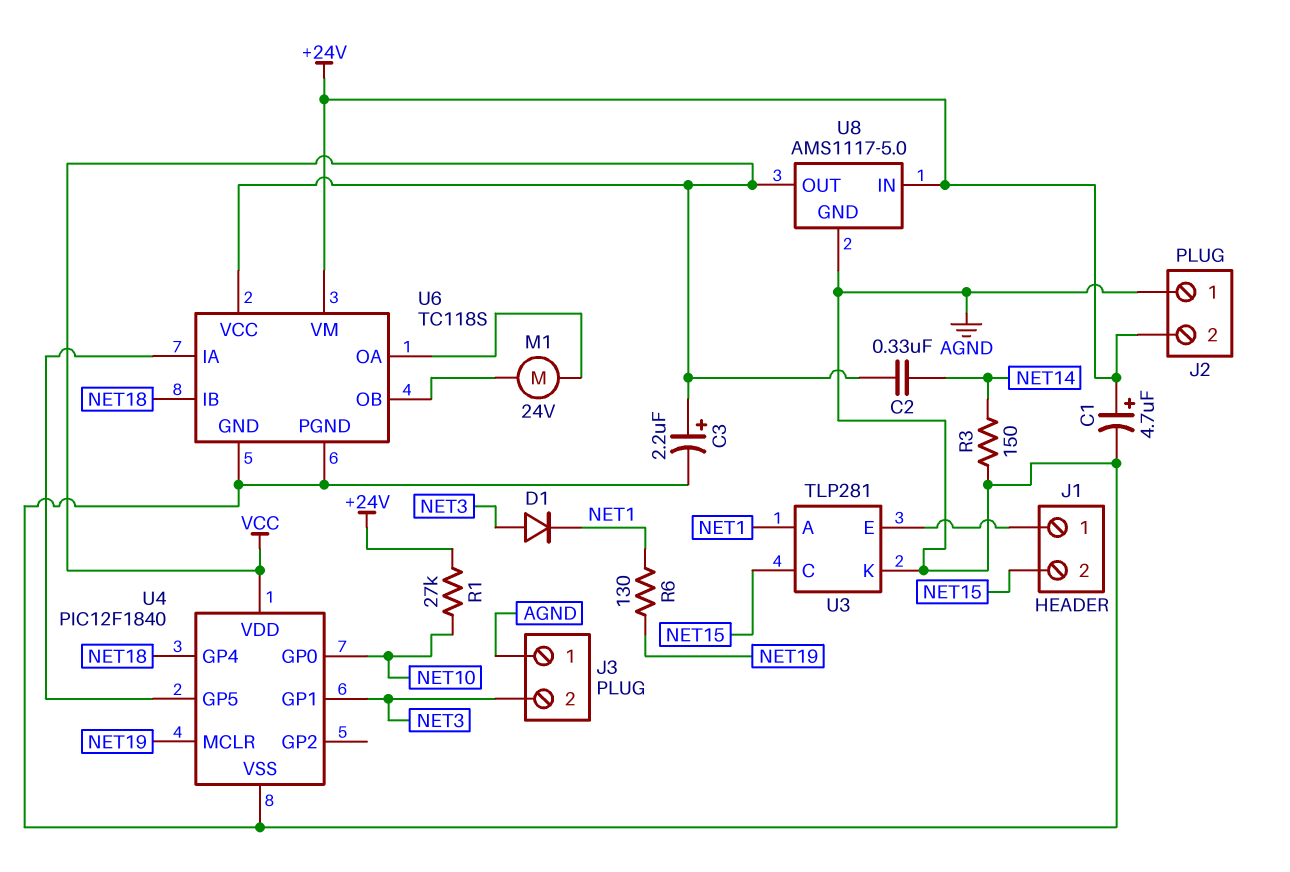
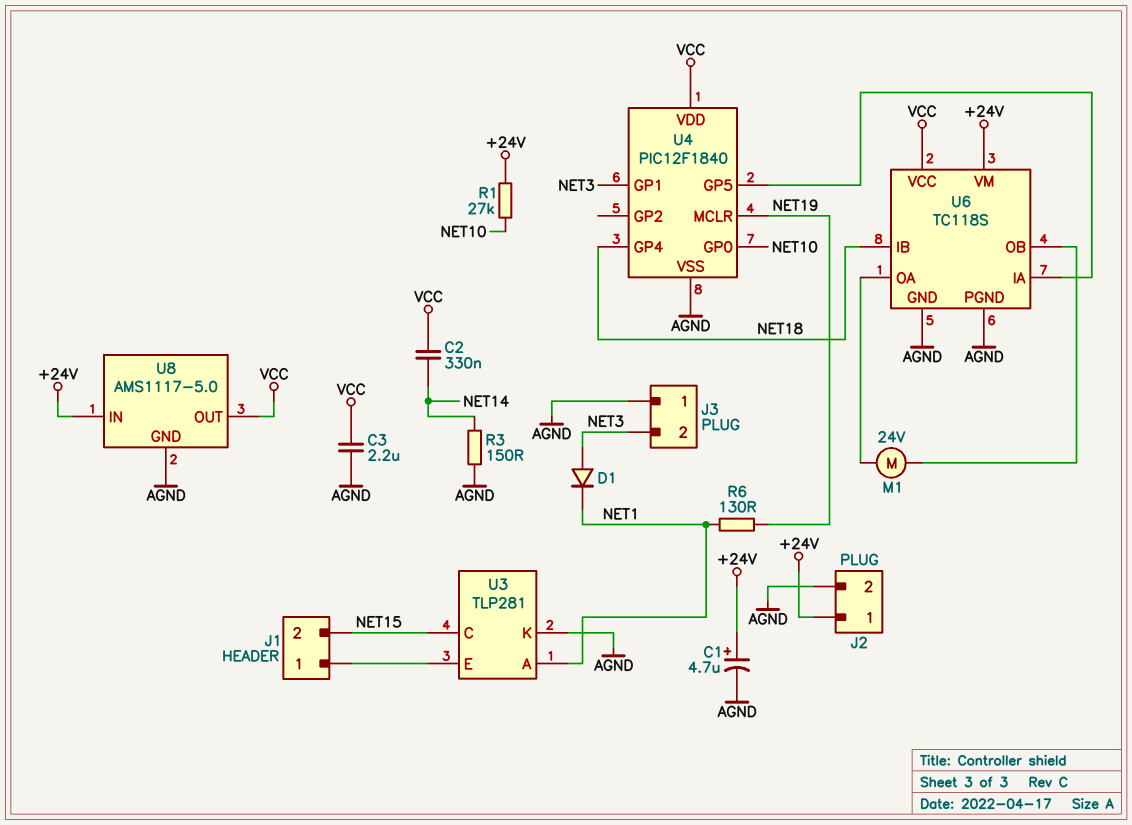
C3: 2.2uF (plus VCC, minus AGND) -> 2.2uF (AGND, VCC)
J2 pin 1: AGND -> +24V
J2 pin 2: +24V -> AGND

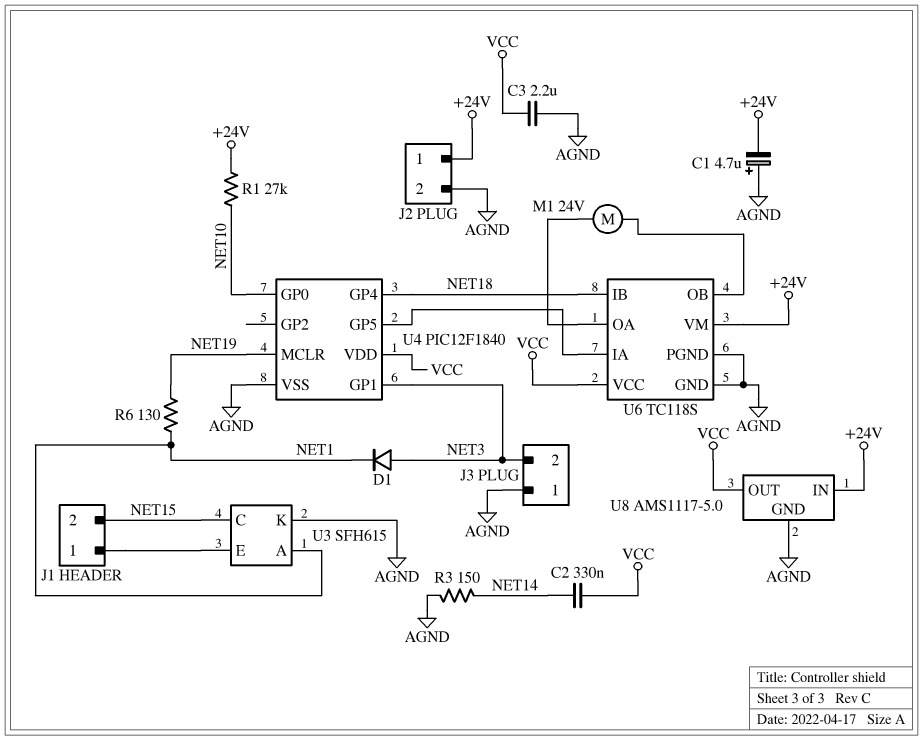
C1: 4.7uF (plus +24V, minus AGND) -> 4.7uF (plus AGND, minus +24V)
U3: TLP281 -> SFH615

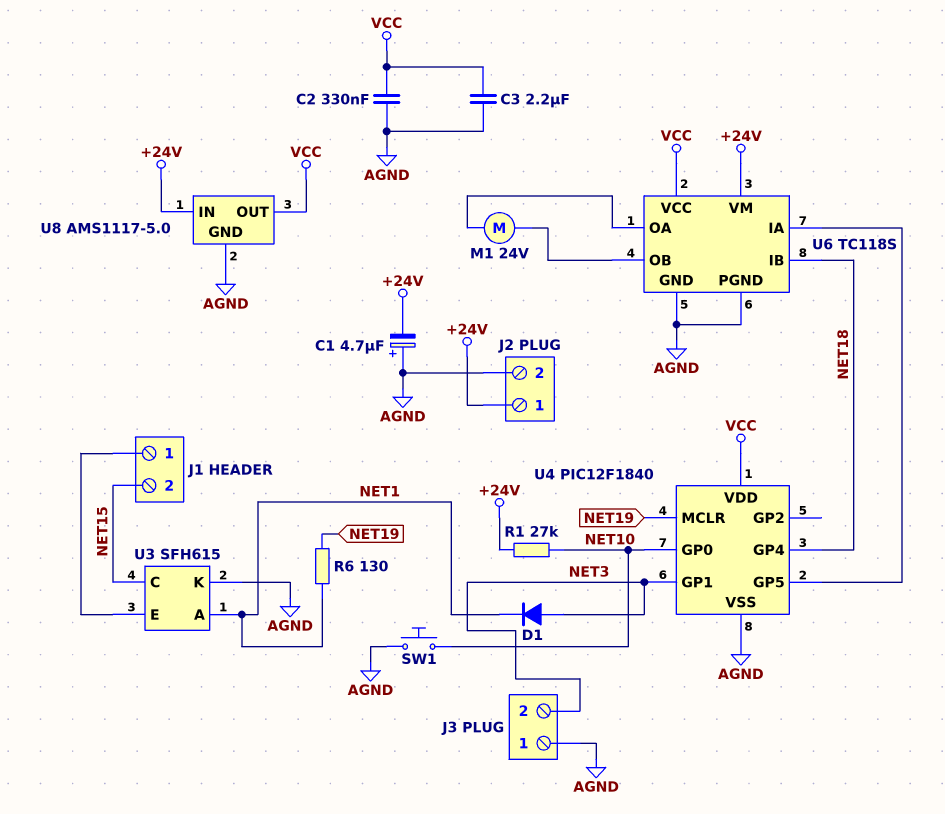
C2: 330nF (NET14, VCC) -> 330nF (AGND, VCC)
R3: 150 (AGND, NET14) -> none
SW1: none -> button (AGND, NET10)

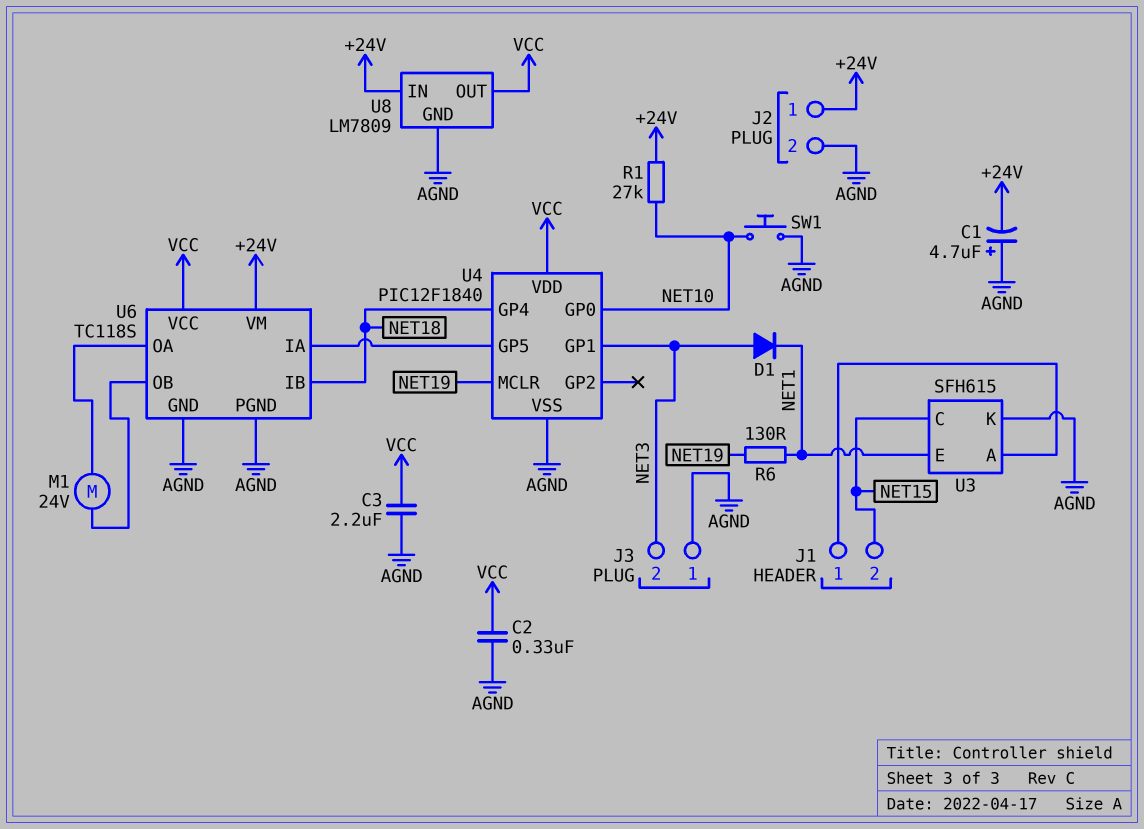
U3 pin A: NET1 -> J1/1
U3 pin E: J1/1 -> NET1
U8: AMS1117-5.0 -> LM7809

